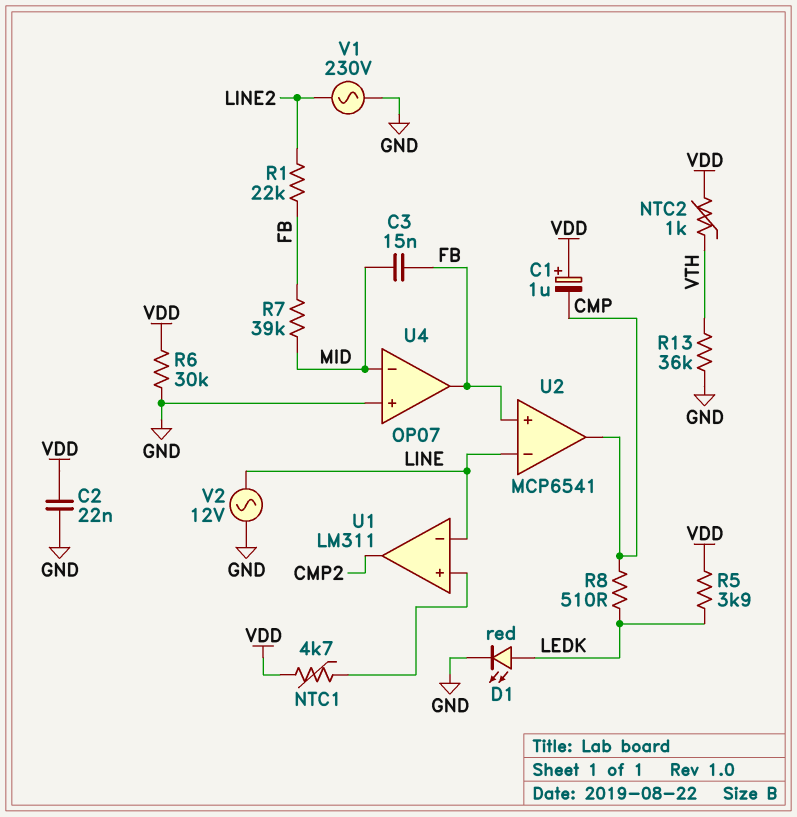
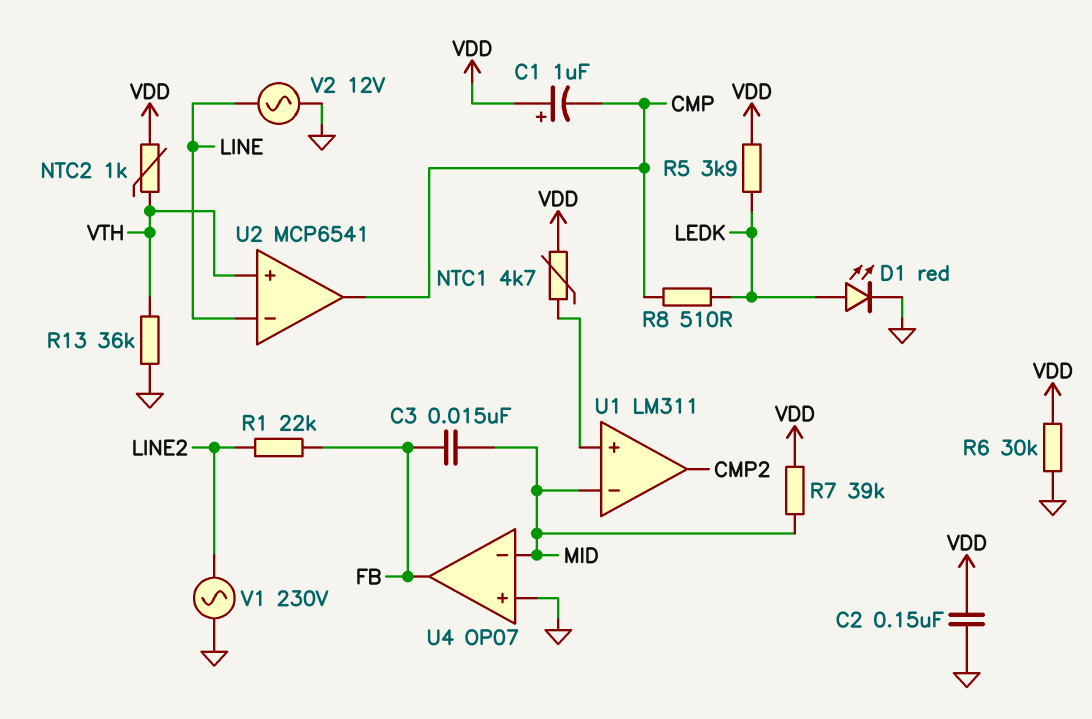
C2: 22nF (GND, VDD) -> 150nF (GND, VDD)
R7: 39k (FB, MID) -> 39k (MID, VDD)
U1 pin in-: LINE -> MID
U2 pin in+: FB -> VTH

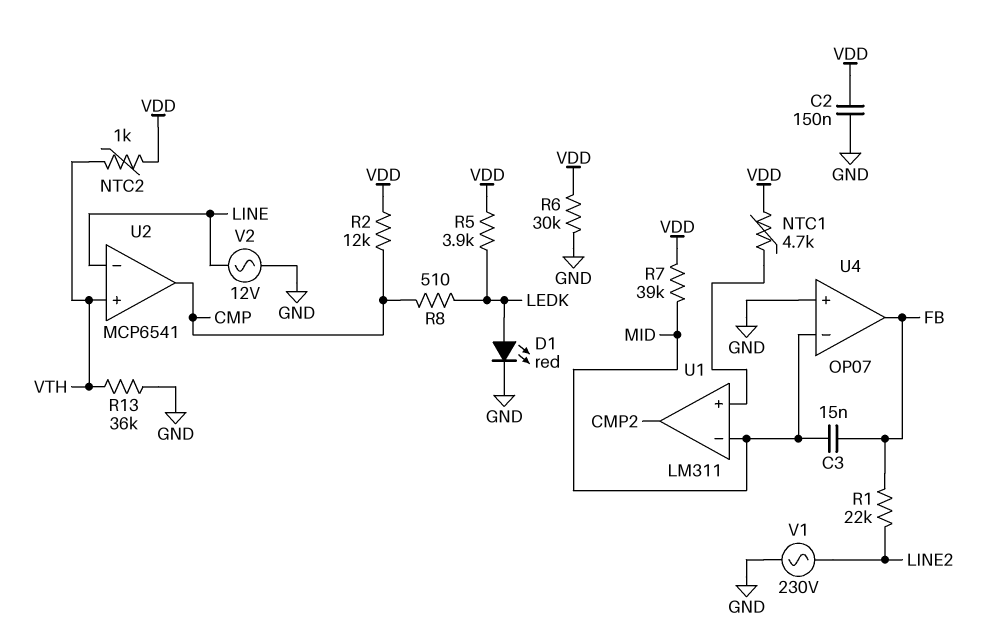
C1: 1uF (plus VDD, minus CMP) -> none
R2: none -> 12k (CMP, VDD)

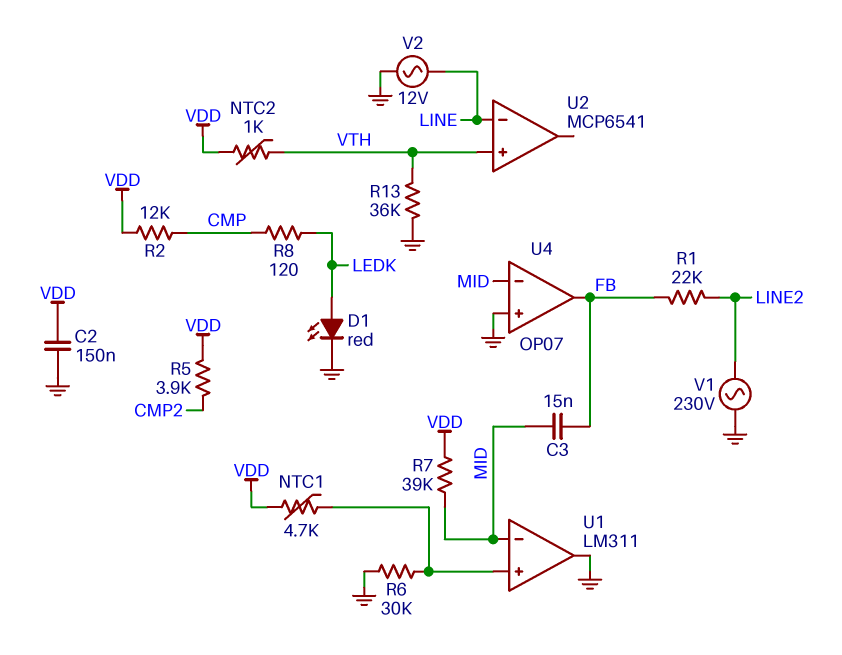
R5: 3.9k (LEDK, VDD) -> 3.9k (CMP2, VDD)
R6: 30k (GND, VDD) -> 30k (GND, U1/in+)
R8: 510 (CMP, LEDK) -> 120 (CMP, LEDK)
U1 pin out: CMP2 -> GND
U2 pin out: CMP -> none

